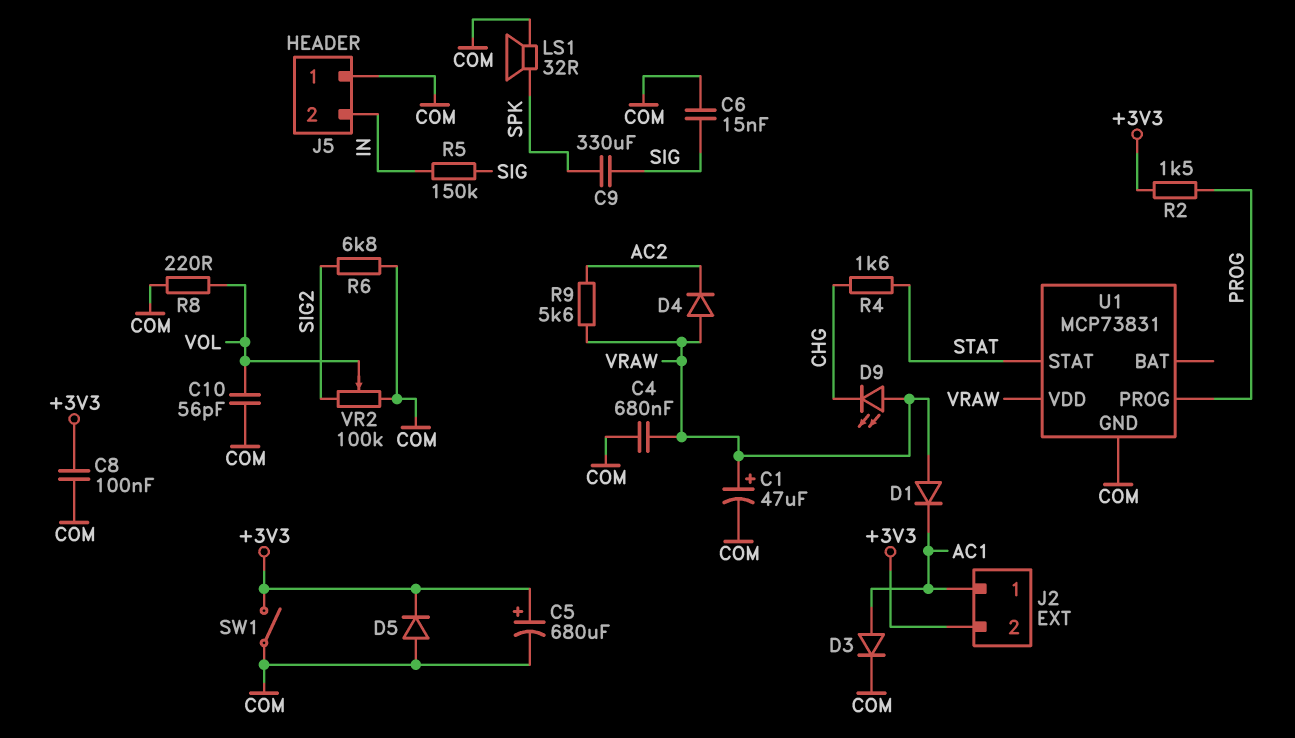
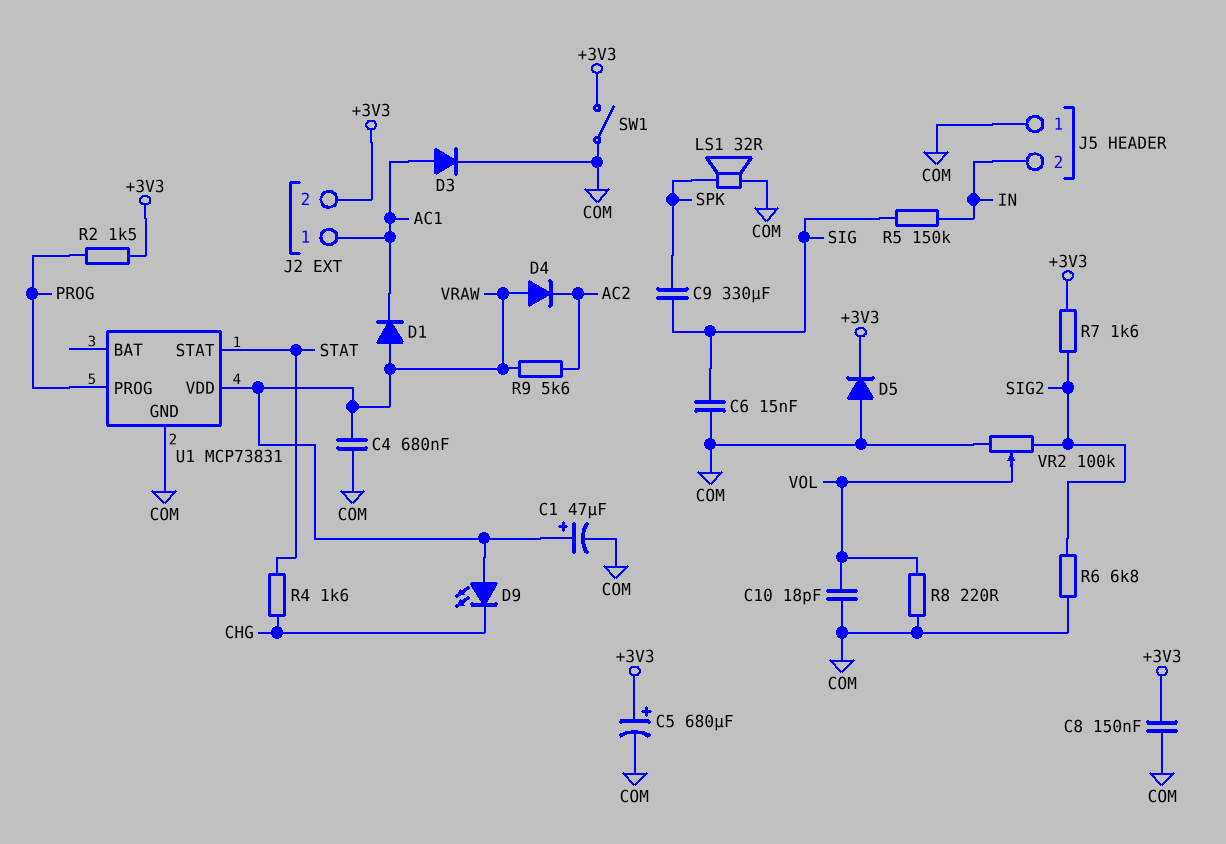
C8: 100nF (+3V3, COM) -> 150nF (+3V3, COM)
C10: 56pF (COM, VOL) -> 18pF (COM, VOL)
R7: none -> 1.6k (+3V3, SIG2)

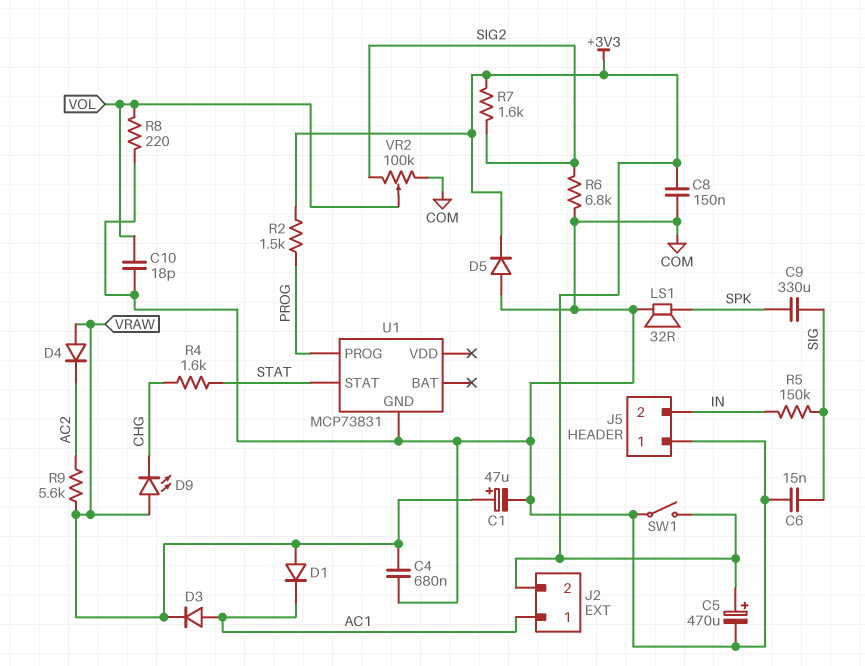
C5: 680uF (plus +3V3, minus COM) -> 470uF (plus +3V3, minus COM)
D3: diode (A AC1, K COM) -> diode (A AC1, K VRAW)
U1 pin VDD: VRAW -> none

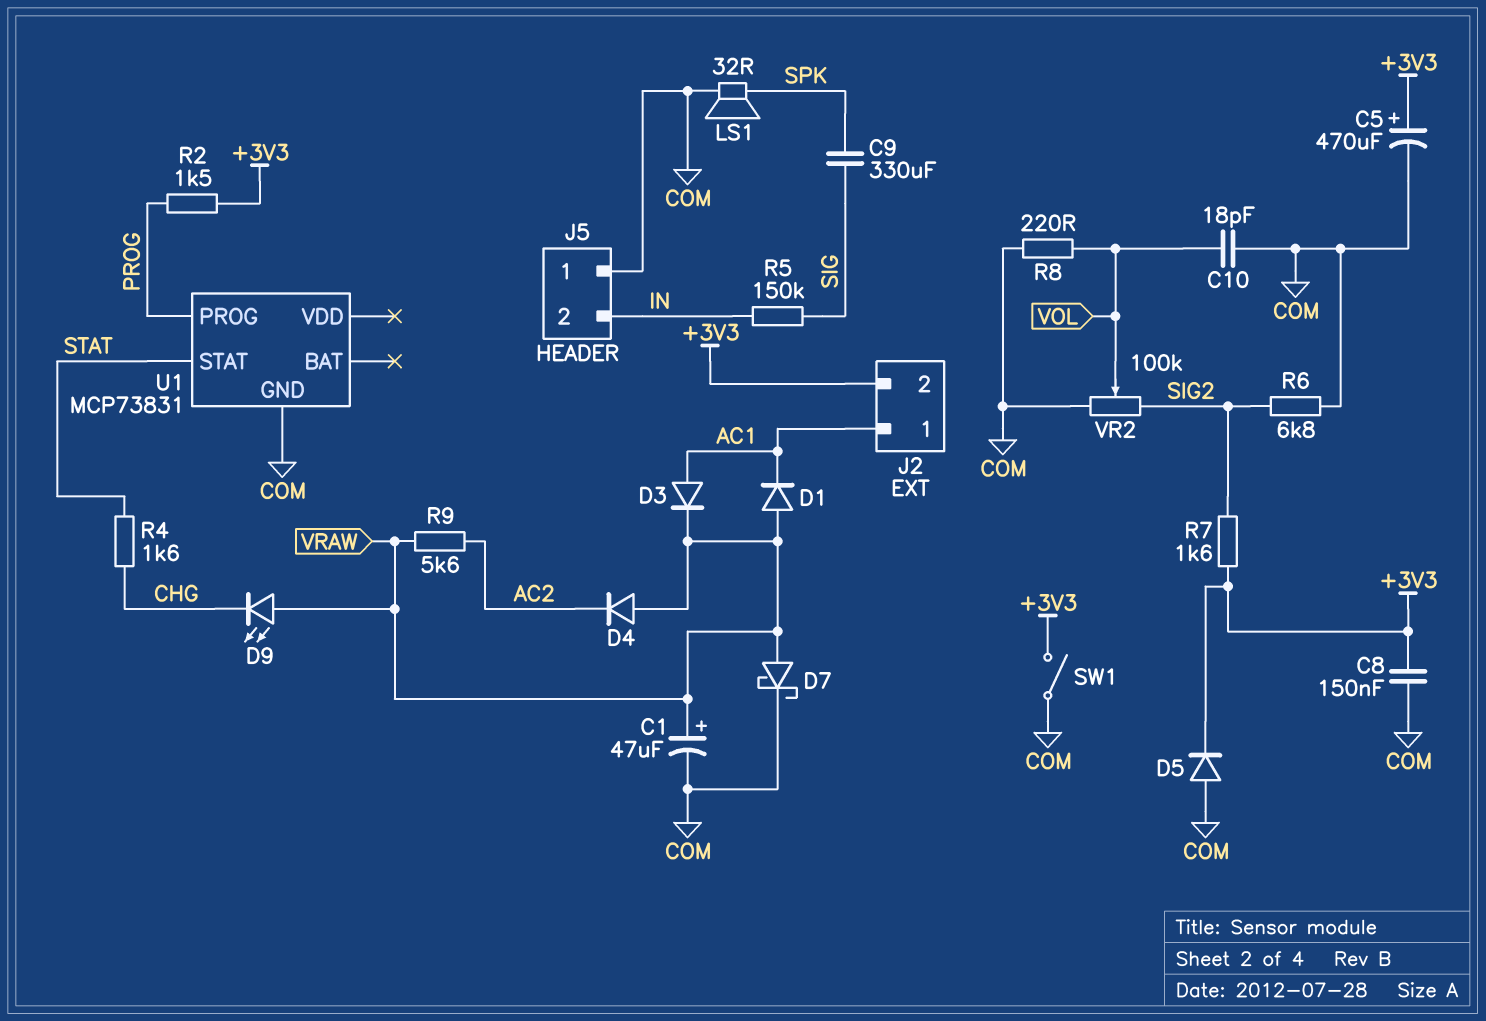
C4: 680nF (COM, VRAW) -> none
C6: 15nF (COM, SIG) -> none
D7: none -> schottky (A VRAW, K COM)

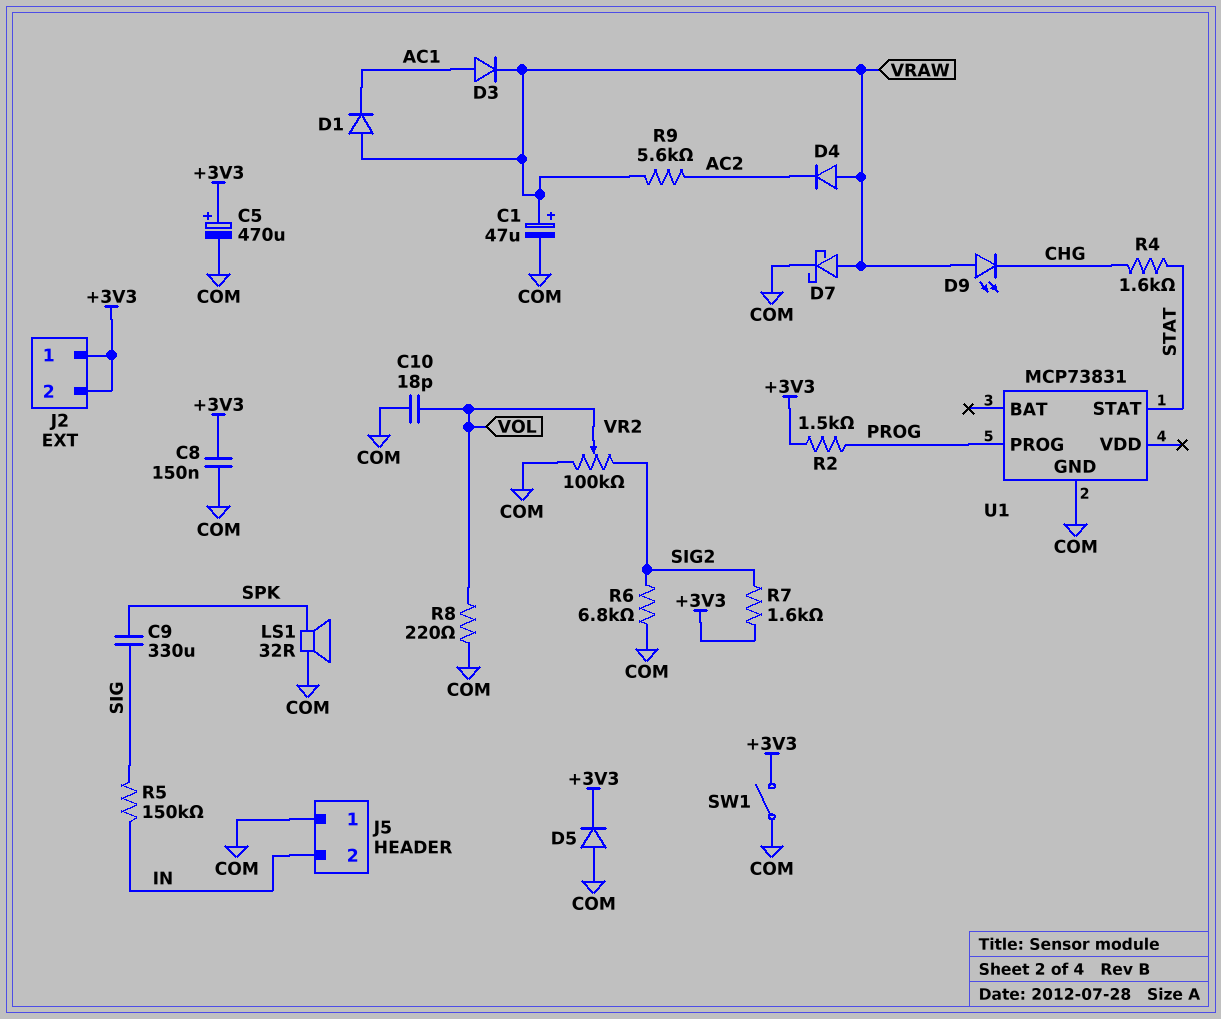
J2 pin 1: AC1 -> +3V3

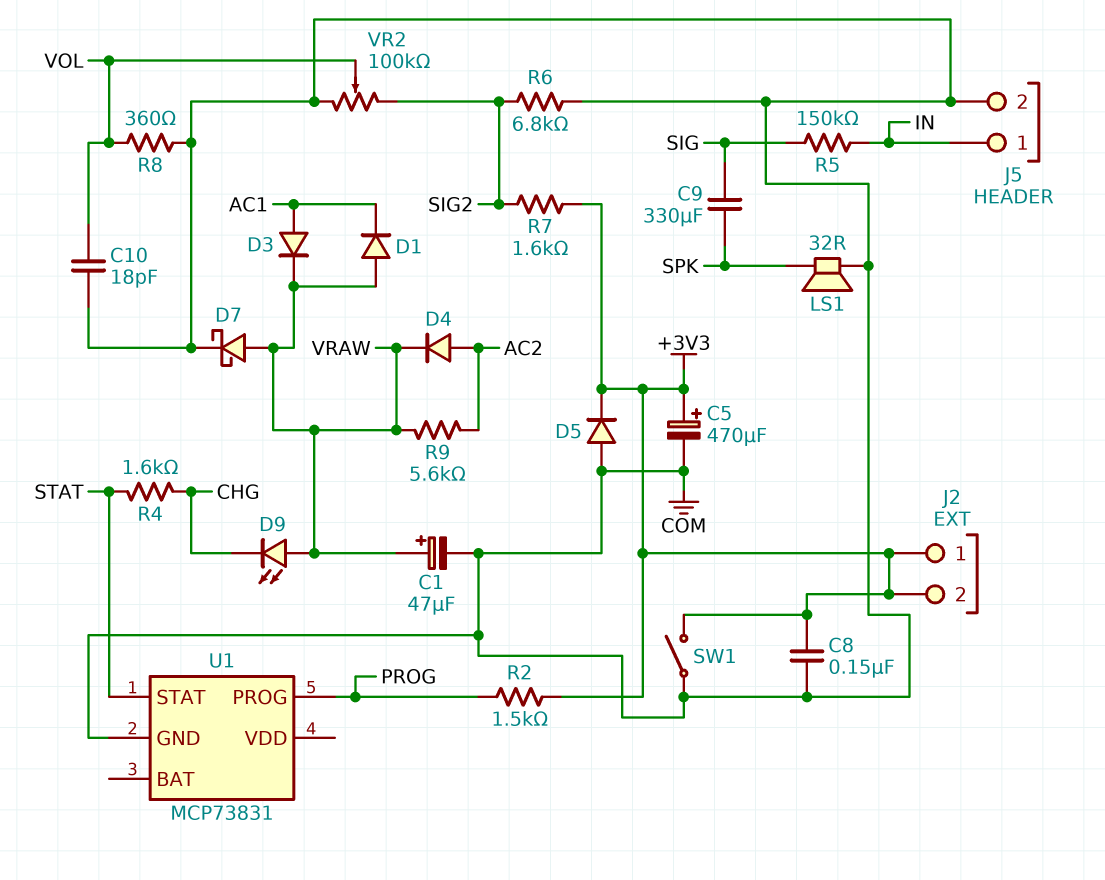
D4: diode (A VRAW, K AC2) -> diode (A AC2, K VRAW)
J5 pin 1: COM -> IN
J5 pin 2: IN -> COM
R8: 220 (COM, VOL) -> 360 (COM, VOL)

